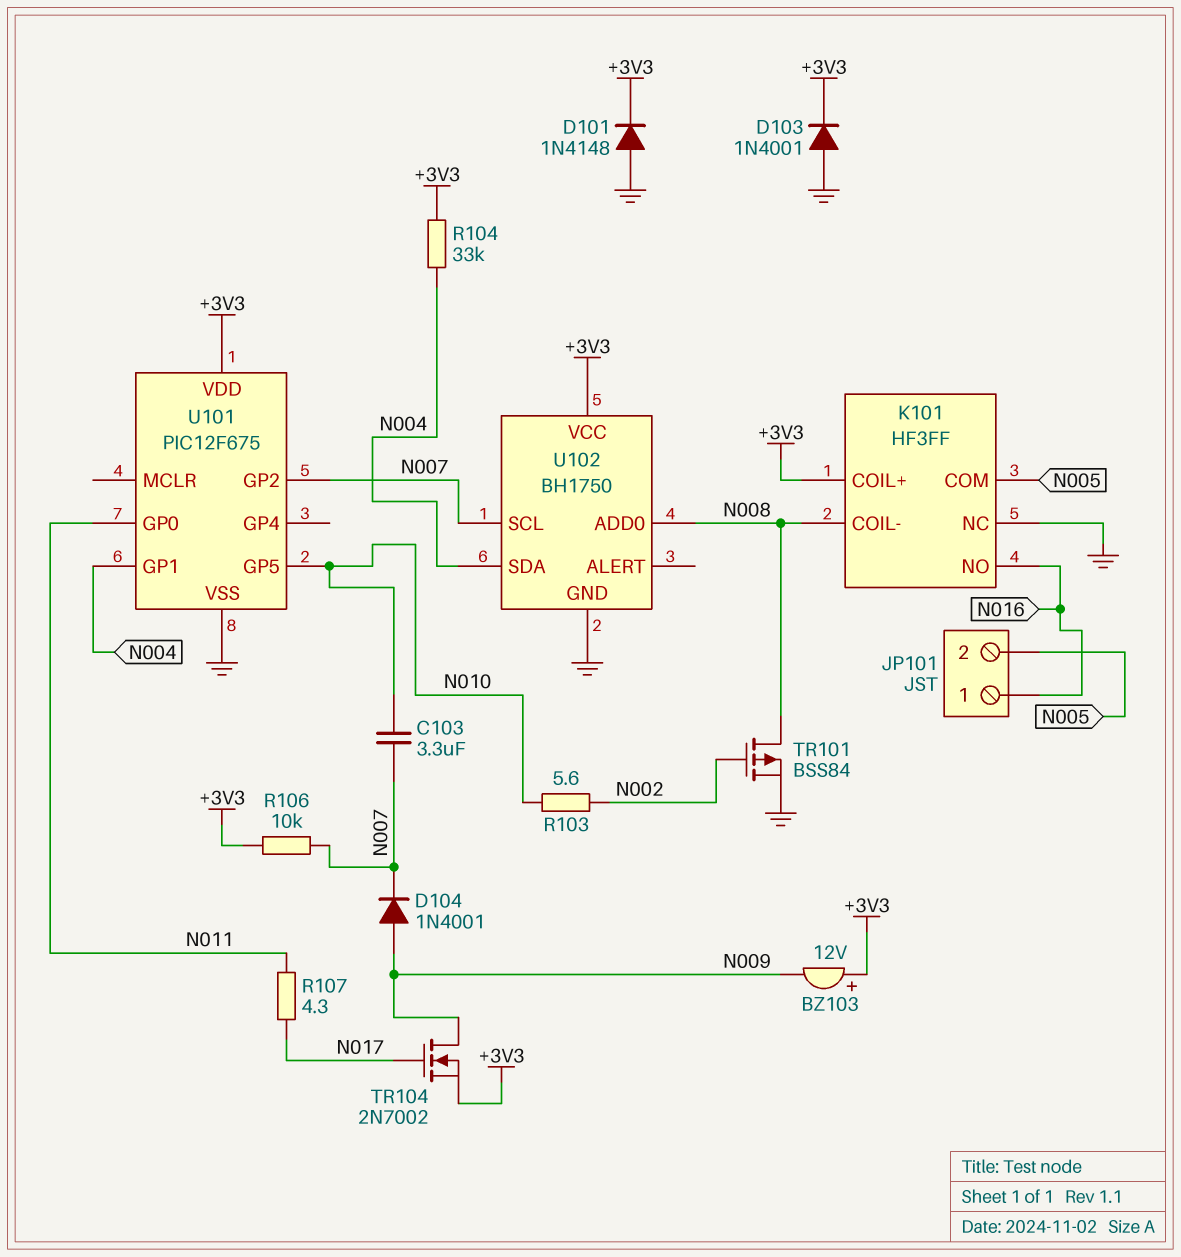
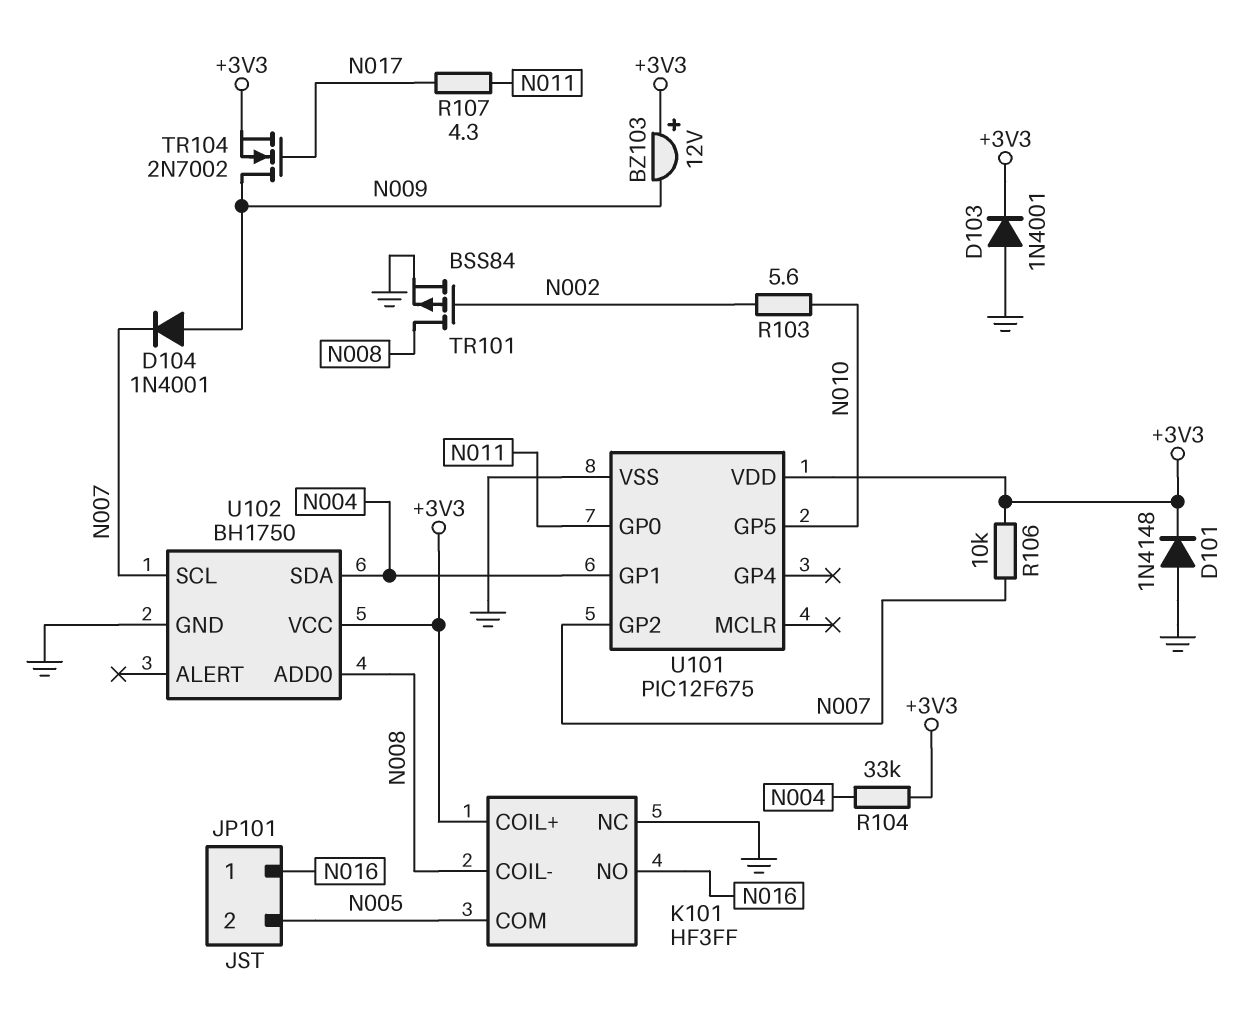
C103: 3.3uF (N007, N010) -> none

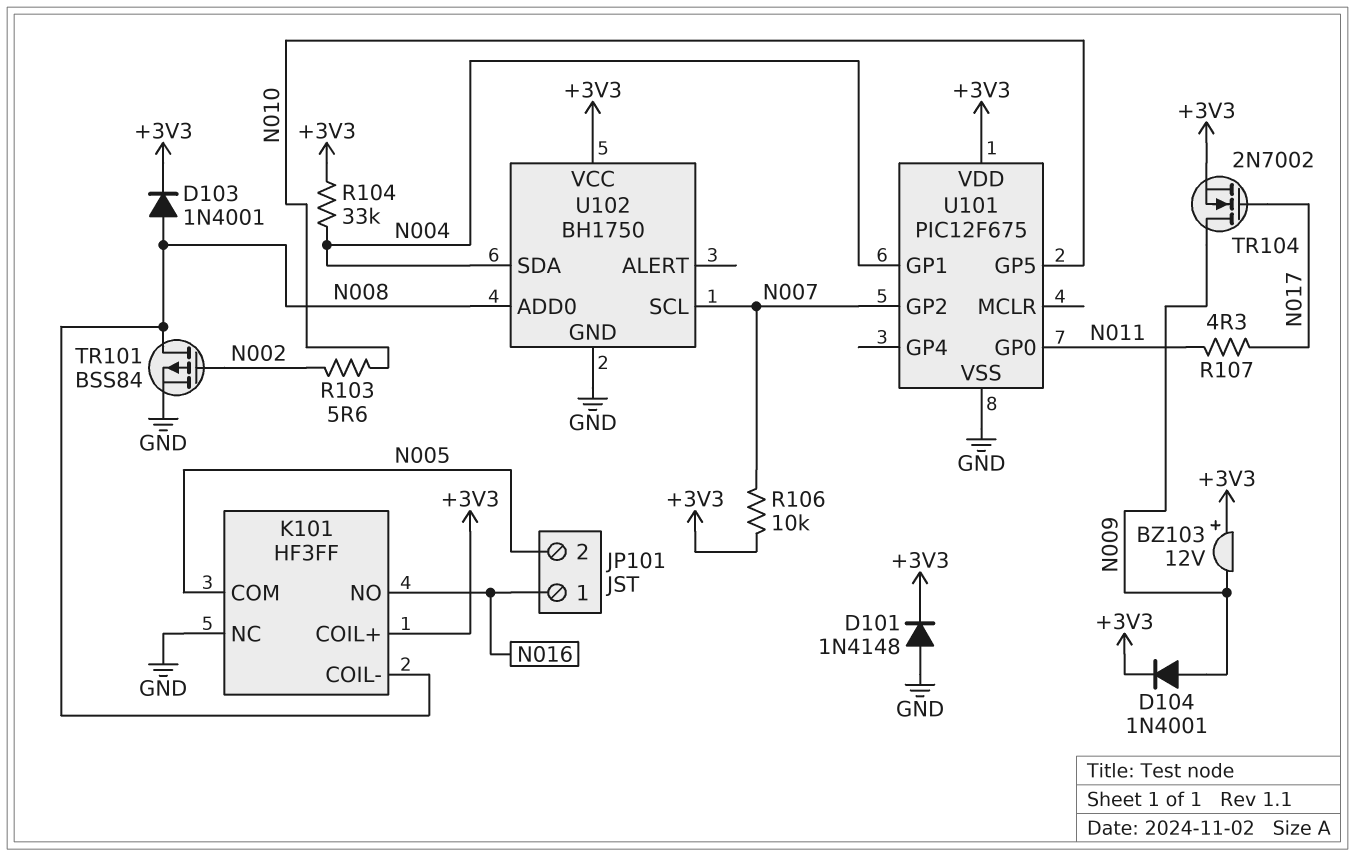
D103: diode 1N4001 (A GND, K +3V3) -> diode 1N4001 (A N008, K +3V3)
D104: diode 1N4001 (A N009, K N007) -> diode 1N4001 (A N009, K +3V3)

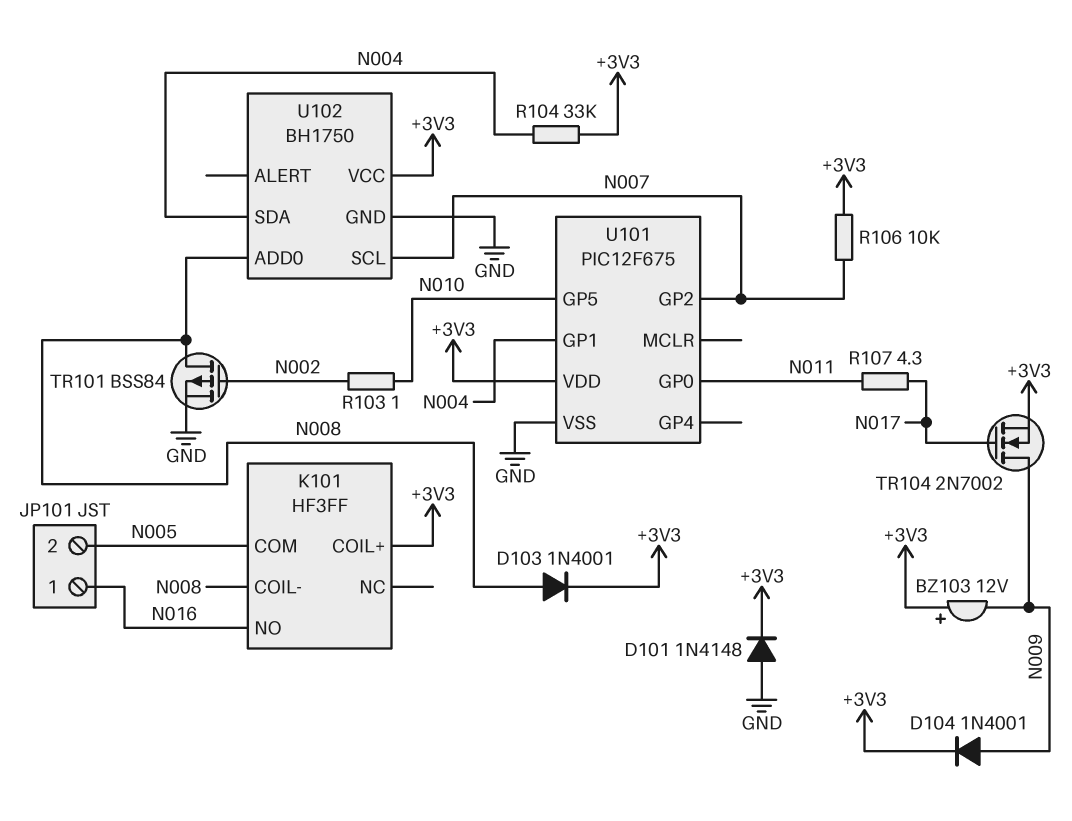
K101 pin NC: GND -> none
R103: 5.6 (N002, N010) -> 1 (N002, N010)

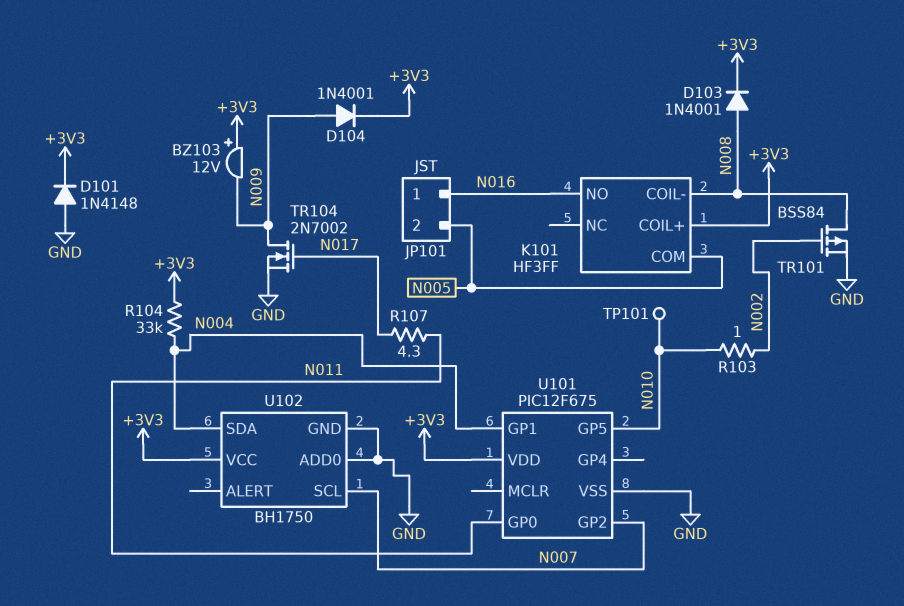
R106: 10k (+3V3, N007) -> none
TP101: none -> test point (N010)
TR104: NMOS 2N7002 (G N017, D N009, S +3V3) -> NMOS 2N7002 (G N017, D N009, S GND)
U102 pin ADD0: N008 -> GND

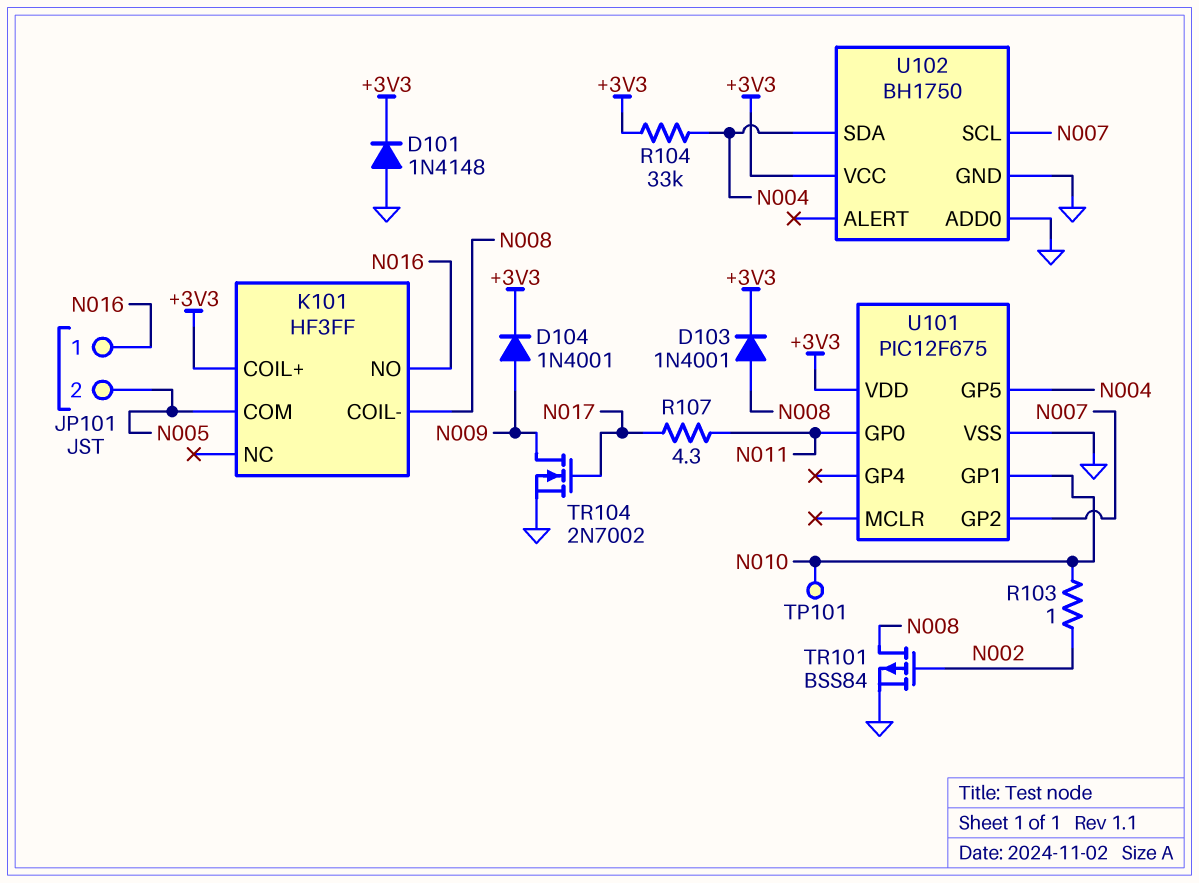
BZ103: buzzer 12V (plus +3V3, minus N009) -> none
U101 pin GP1: N004 -> N010
U101 pin GP5: N010 -> N004

